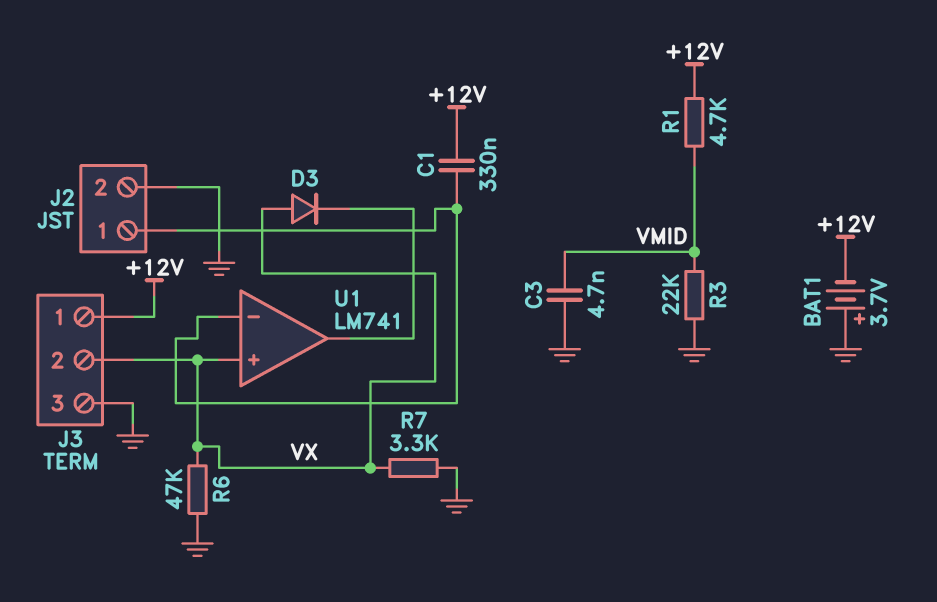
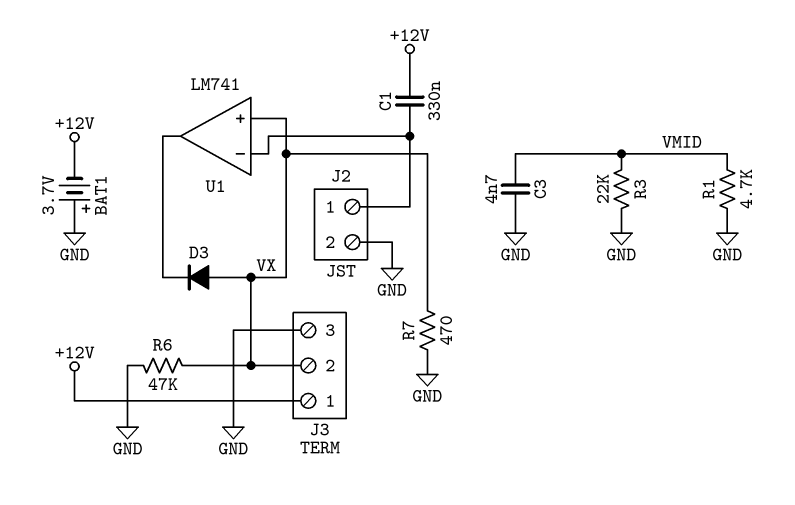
R1: 4.7k (+12V, VMID) -> 4.7k (GND, VMID)
R7: 3.3k (GND, VX) -> 470 (GND, VX)

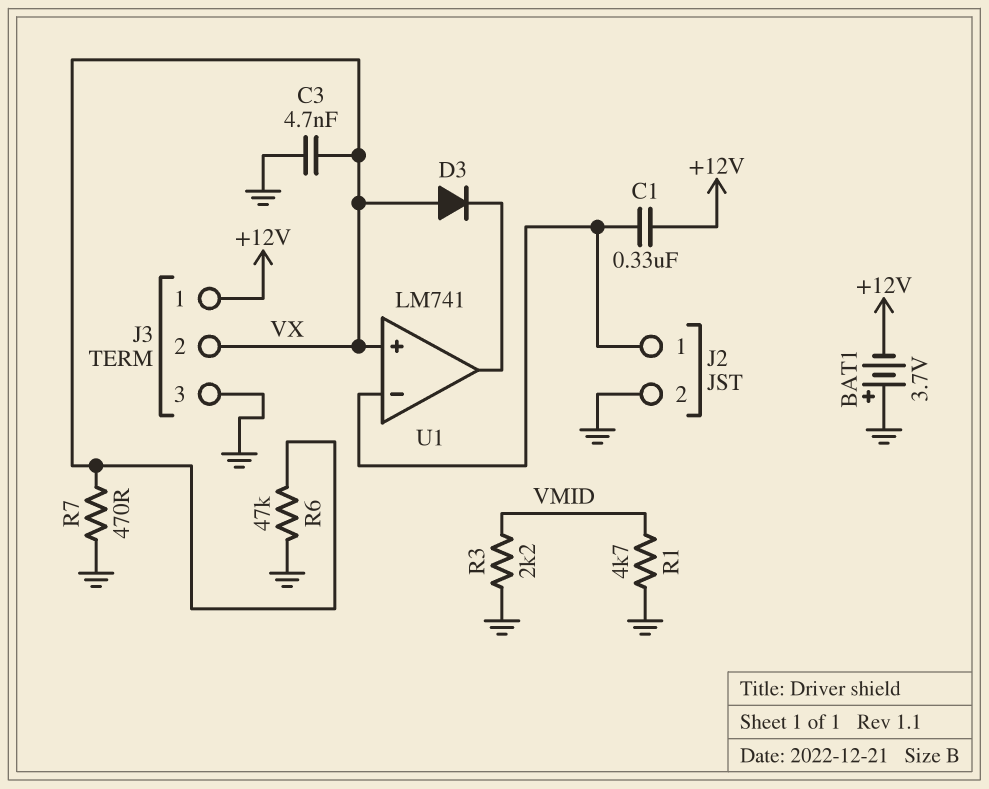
C3: 4.7nF (GND, VMID) -> 4.7nF (GND, VX)
R3: 22k (GND, VMID) -> 2.2k (GND, VMID)

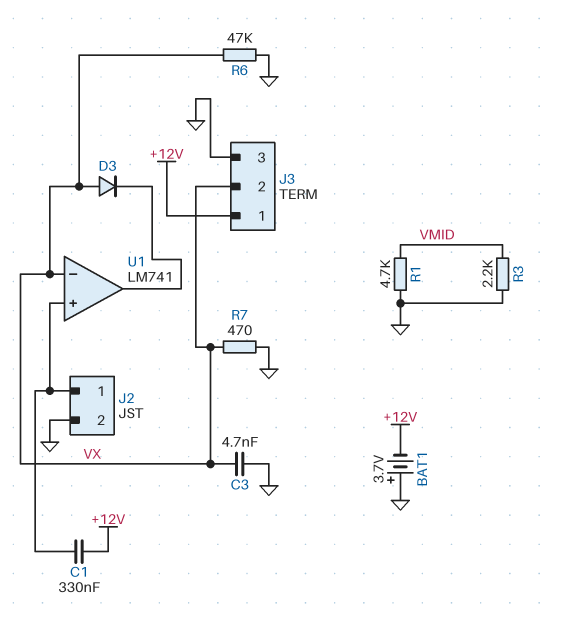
U1 pin in+: VX -> J2/1
U1 pin in-: J2/1 -> VX

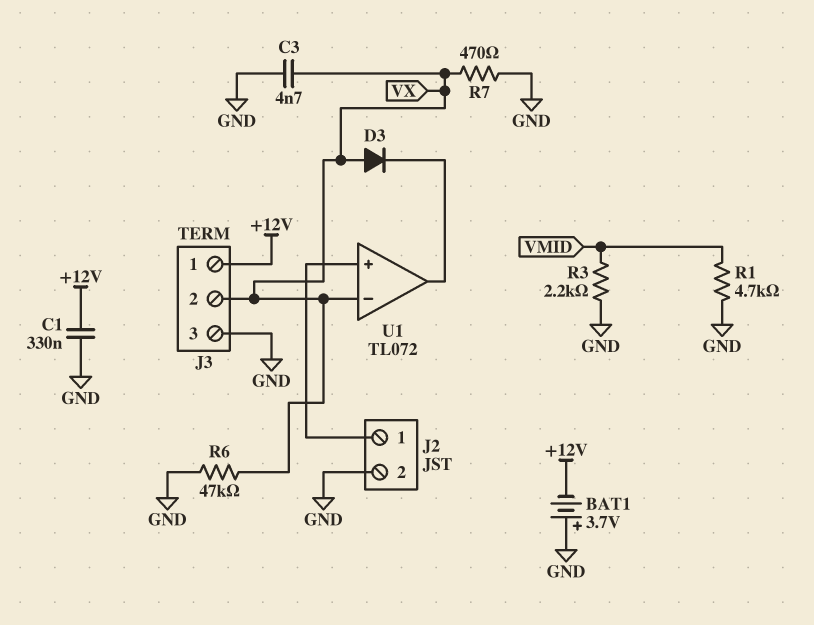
C1: 330nF (+12V, J2/1) -> 330nF (+12V, GND)
U1: LM741 -> TL072

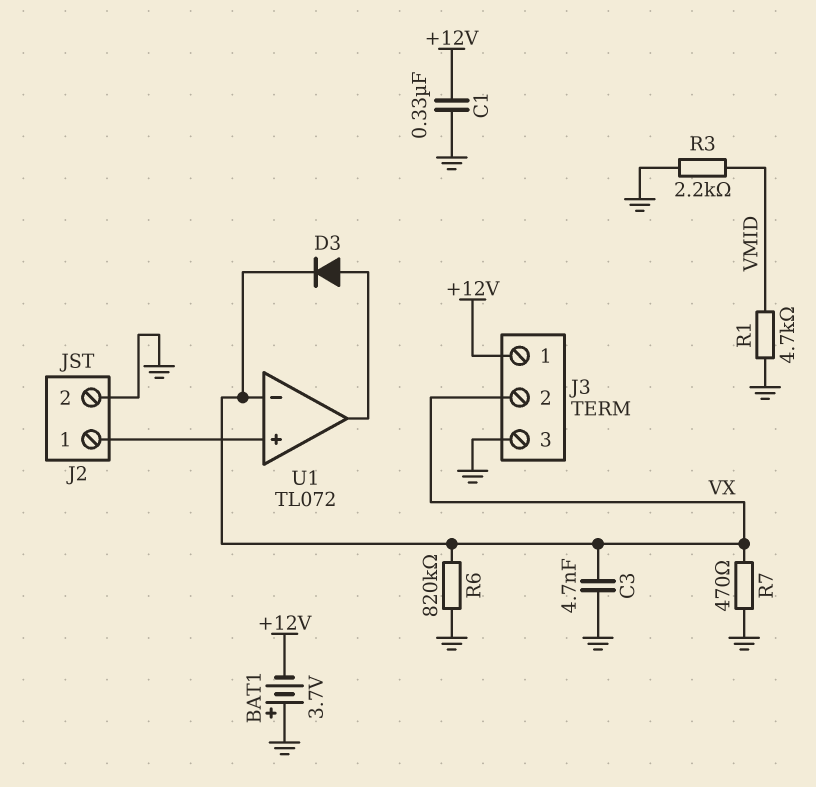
D3: diode (A VX, K U1/out) -> diode (A U1/out, K VX)
R6: 47k (GND, VX) -> 820k (GND, VX)

